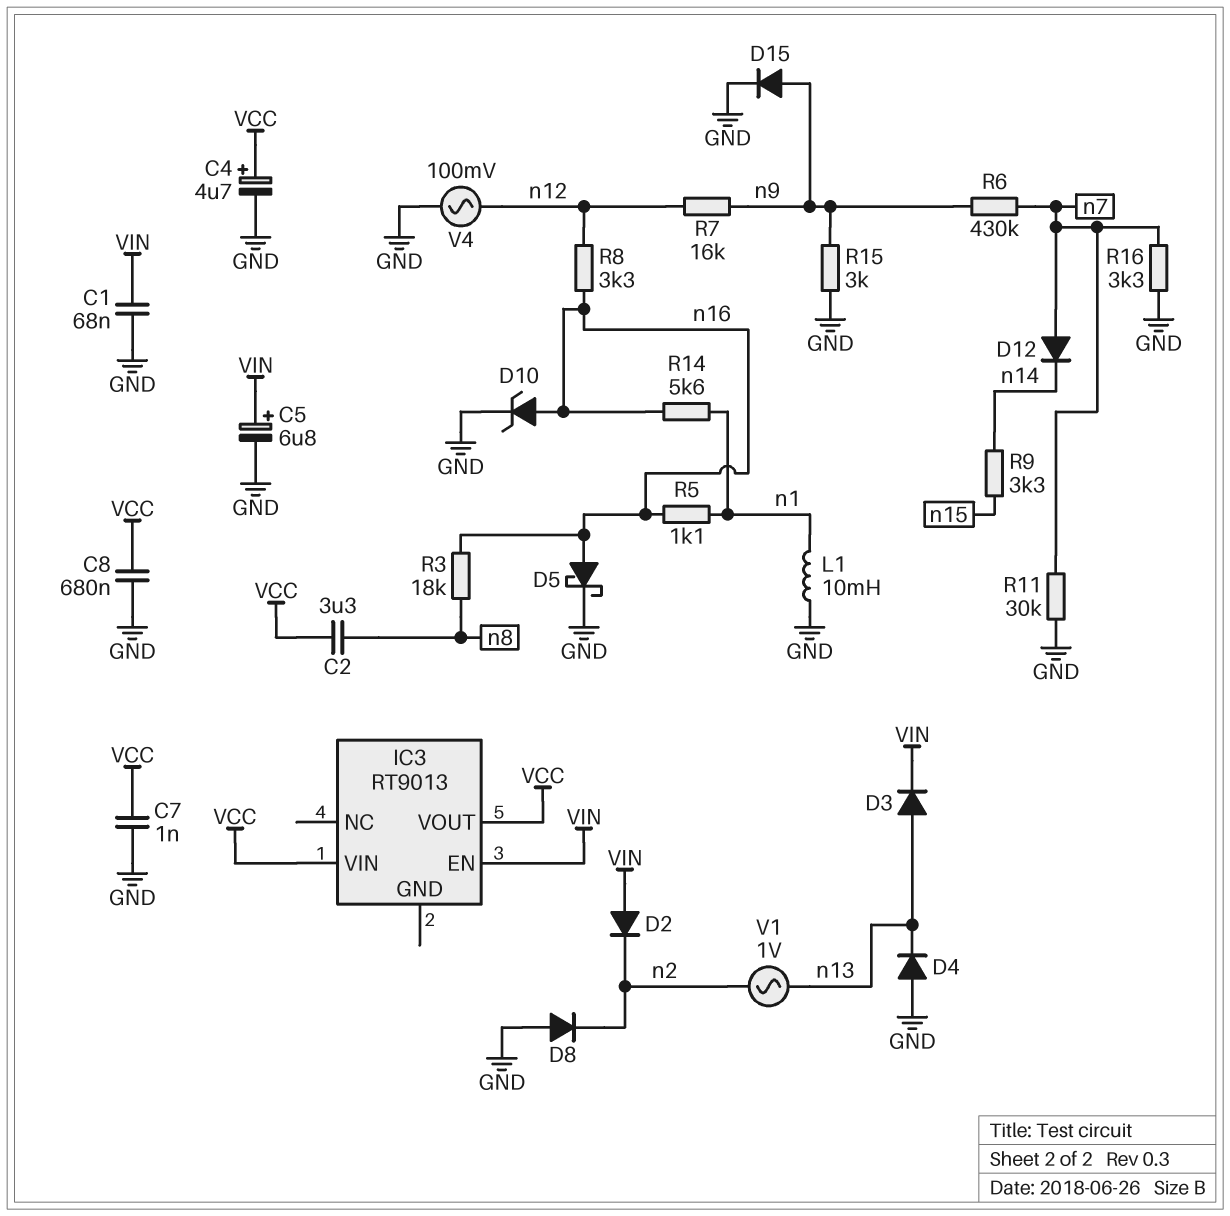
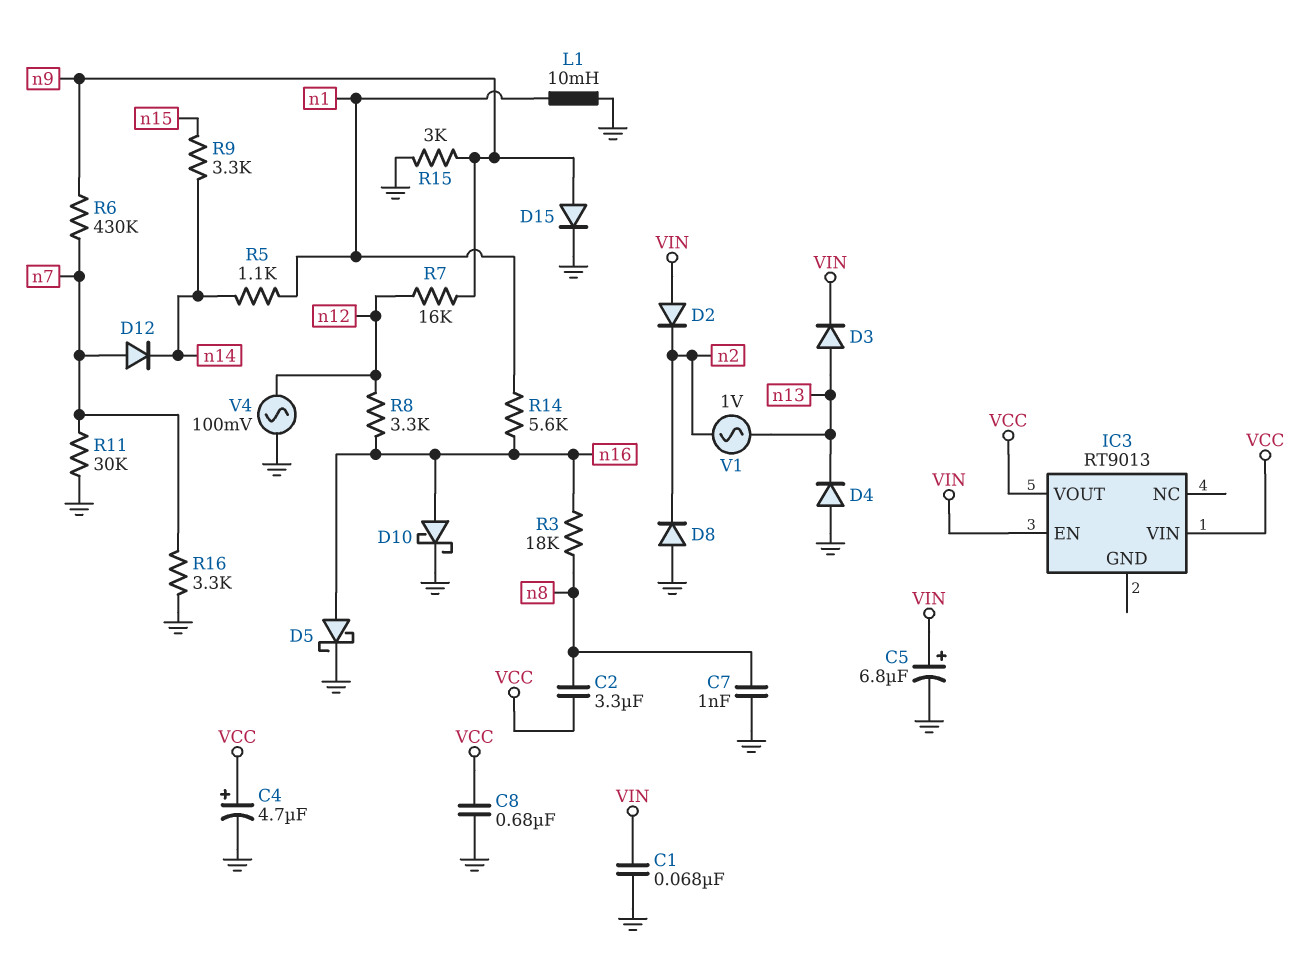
C7: 1nF (GND, VCC) -> 1nF (GND, n8)
D10: zener (A n16, K GND) -> schottky (A n16, K GND)
R5: 1.1k (n1, n16) -> 1.1k (n1, n14)

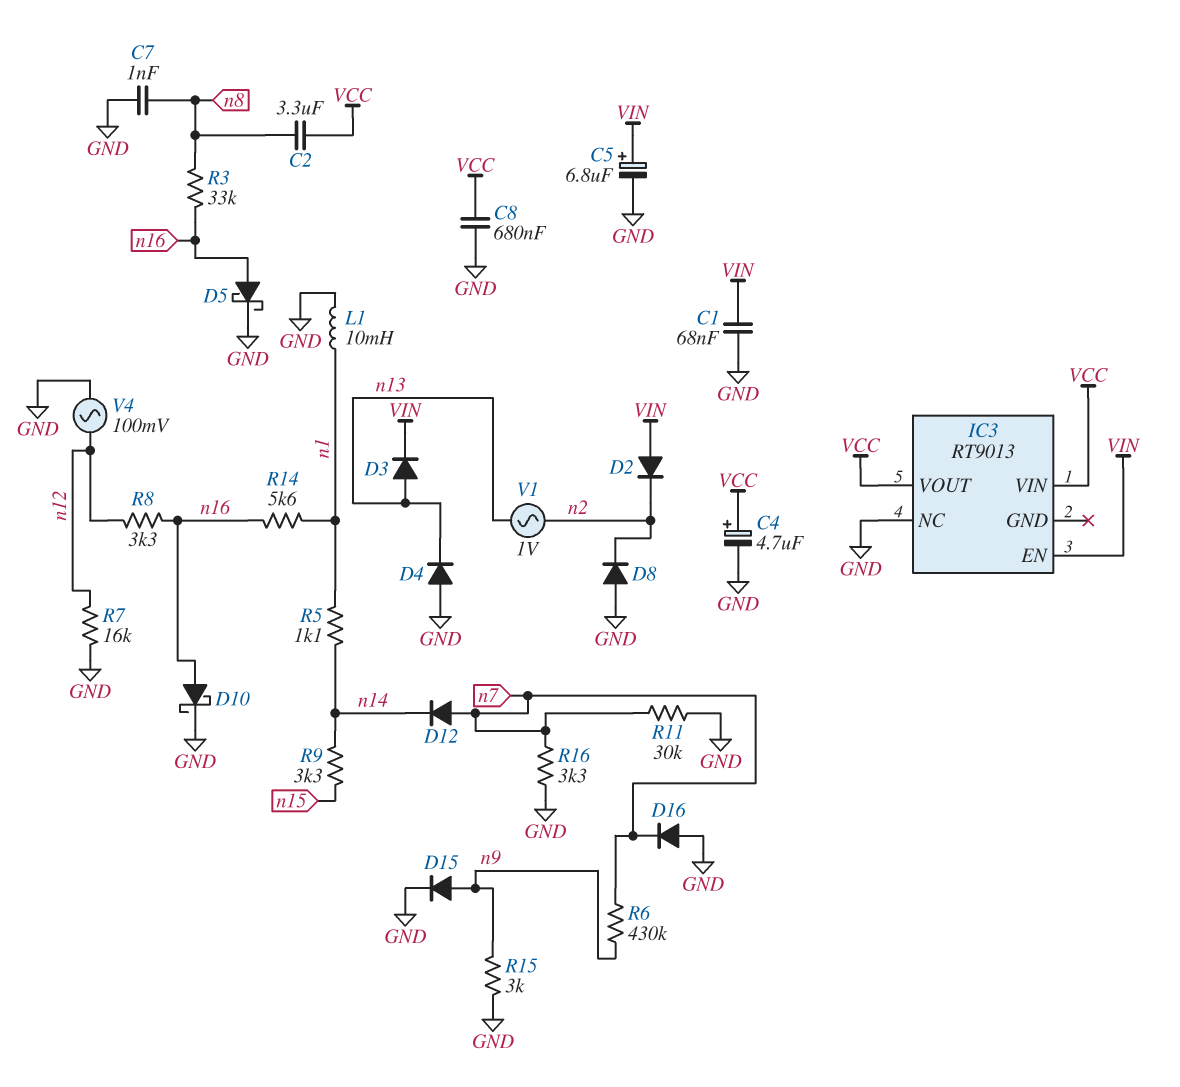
D16: none -> diode (A GND, K n7)
IC3 pin NC: none -> GND
R3: 18k (n8, n16) -> 33k (n8, n16)
R7: 16k (n9, n12) -> 16k (GND, n12)

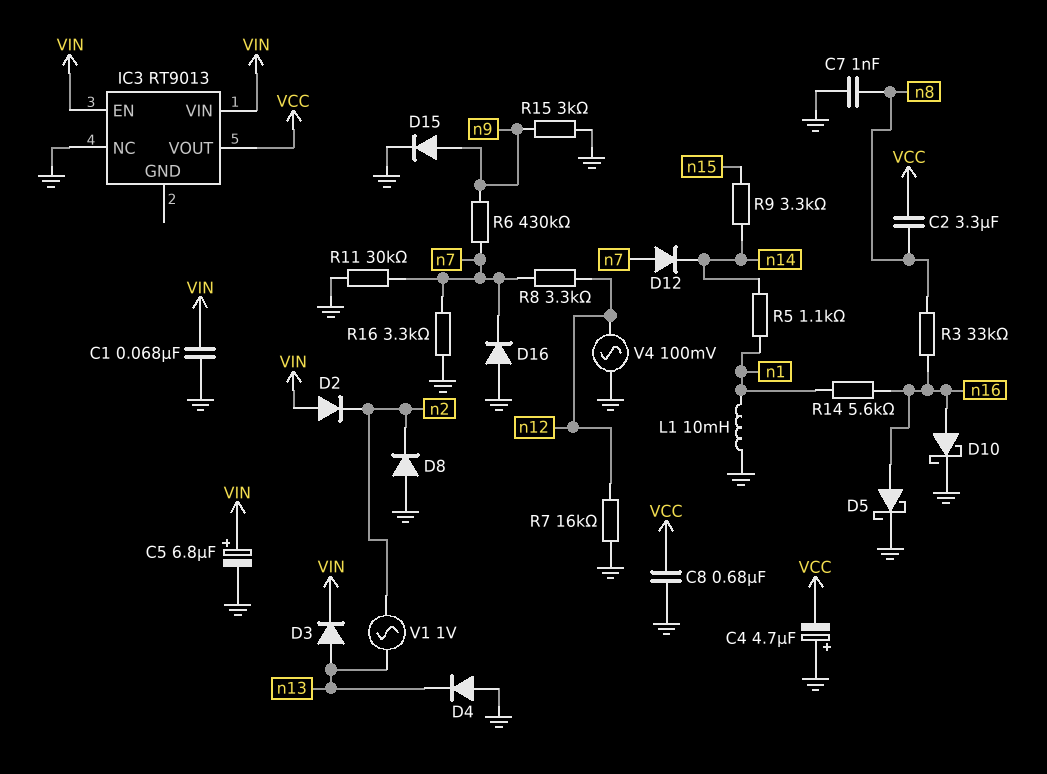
C4: 4.7uF (plus VCC, minus GND) -> 4.7uF (plus GND, minus VCC)
IC3 pin VIN: VCC -> VIN
R8: 3.3k (n12, n16) -> 3.3k (n7, n12)

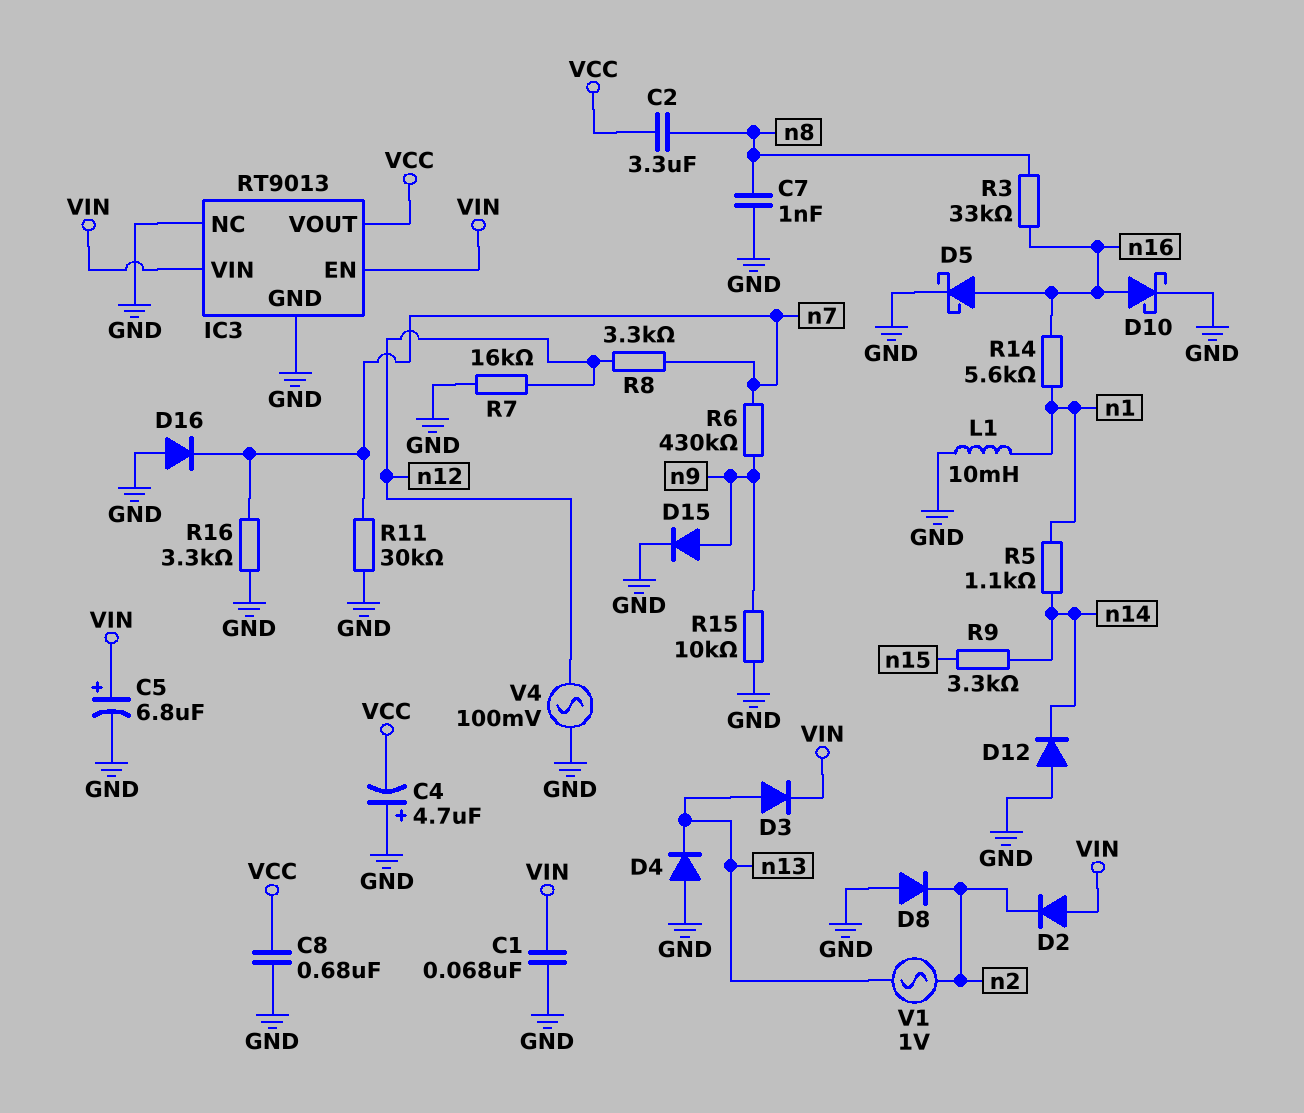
D12: diode (A n7, K n14) -> diode (A GND, K n14)
IC3 pin GND: none -> GND
R15: 3k (GND, n9) -> 10k (GND, n9)

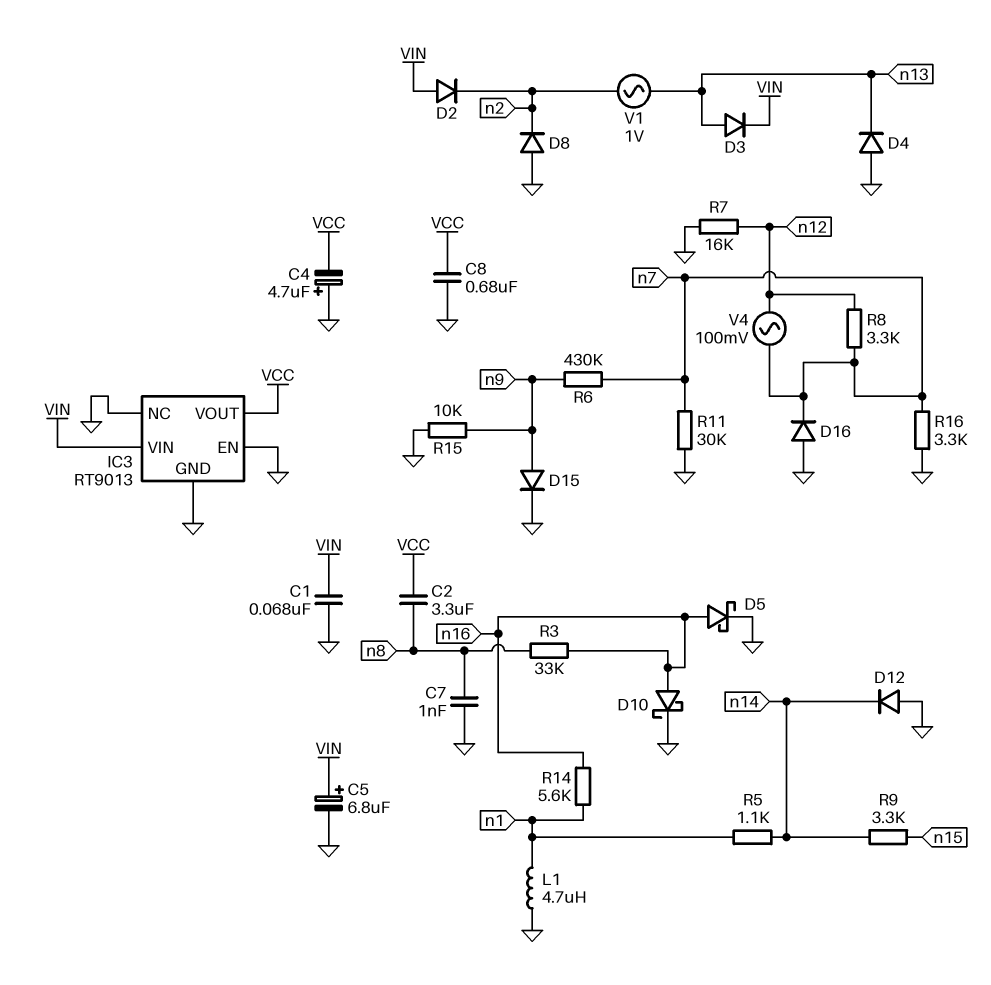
IC3 pin EN: VIN -> GND
L1: 10mH (GND, n1) -> 4.7uH (GND, n1)
V4: AC 100mV (GND, n12) -> AC 100mV (n7, n12)

